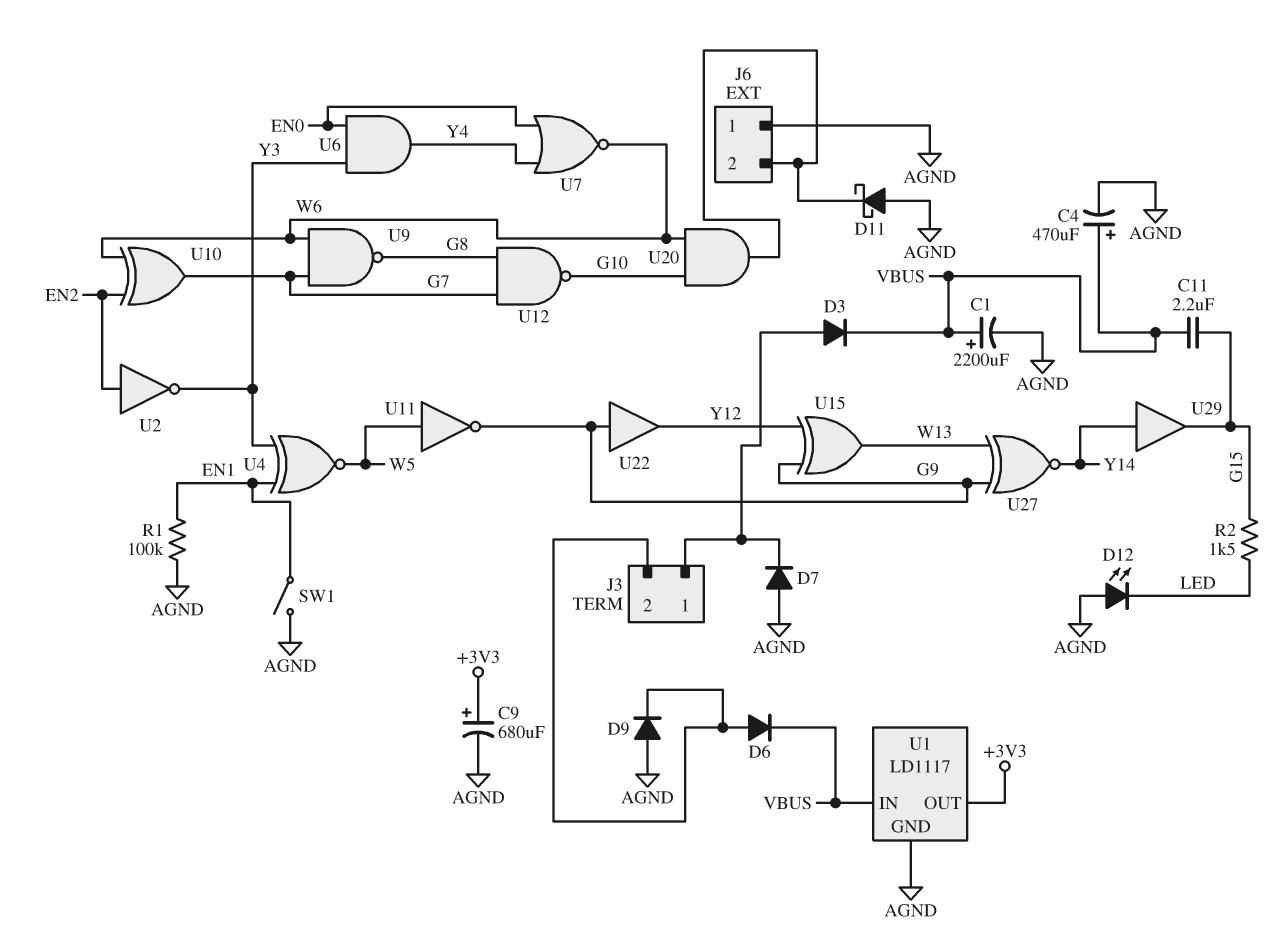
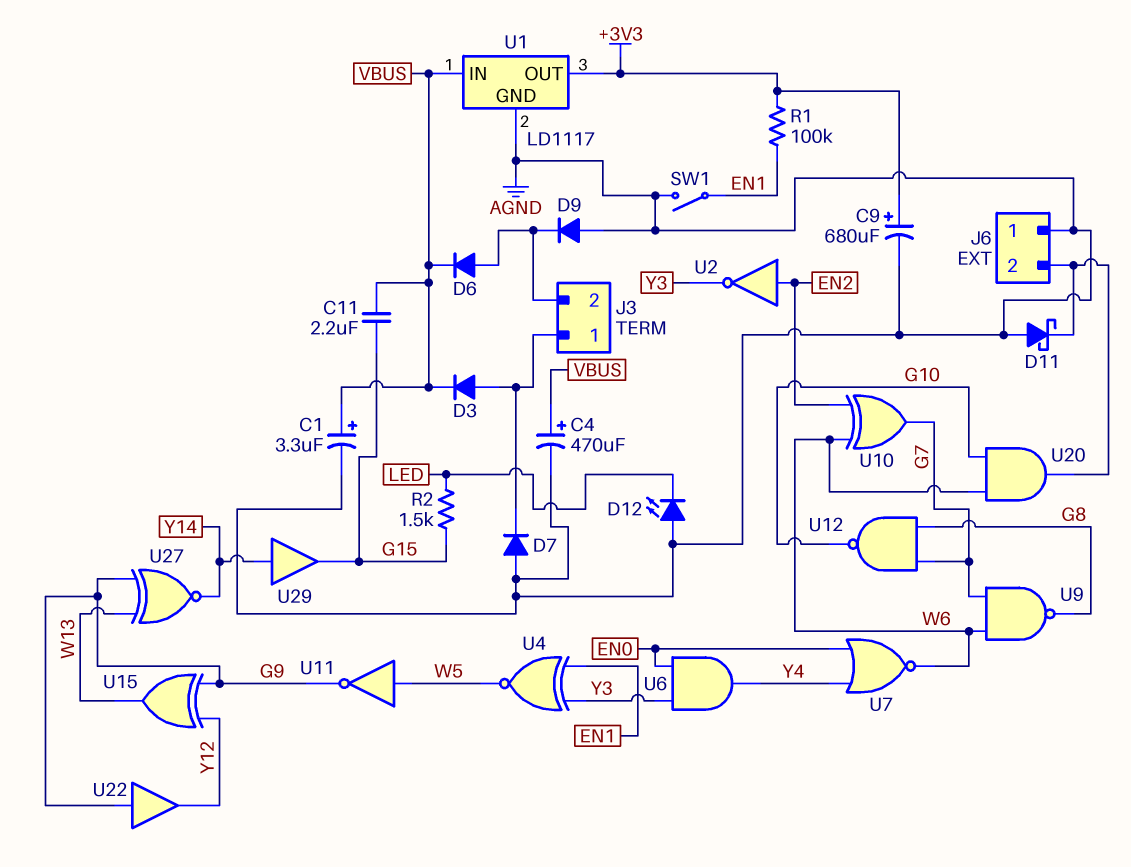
C1: 2200uF (plus VBUS, minus AGND) -> 3.3uF (plus VBUS, minus AGND)
R1: 100k (AGND, EN1) -> 100k (+3V3, EN1)

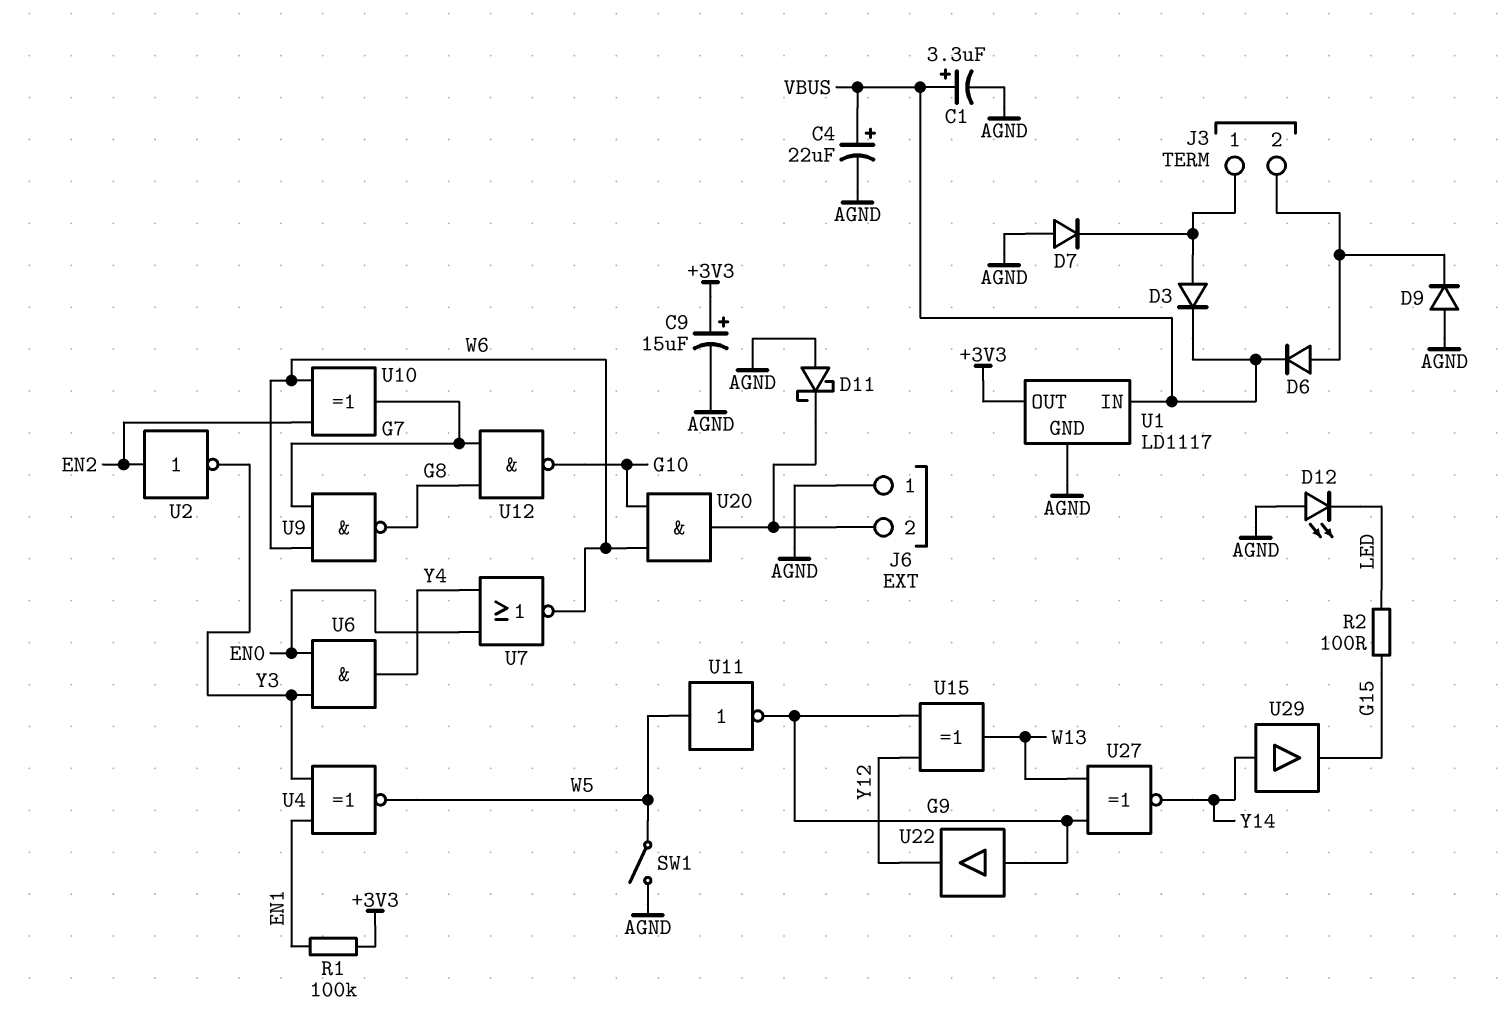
C4: 470uF (plus VBUS, minus AGND) -> 22uF (plus VBUS, minus AGND)
C9: 680uF (plus +3V3, minus AGND) -> 15uF (plus +3V3, minus AGND)
C11: 2.2uF (G15, VBUS) -> none
R2: 1.5k (G15, LED) -> 100 (G15, LED)
SW1: switch (AGND, EN1) -> switch (AGND, W5)

